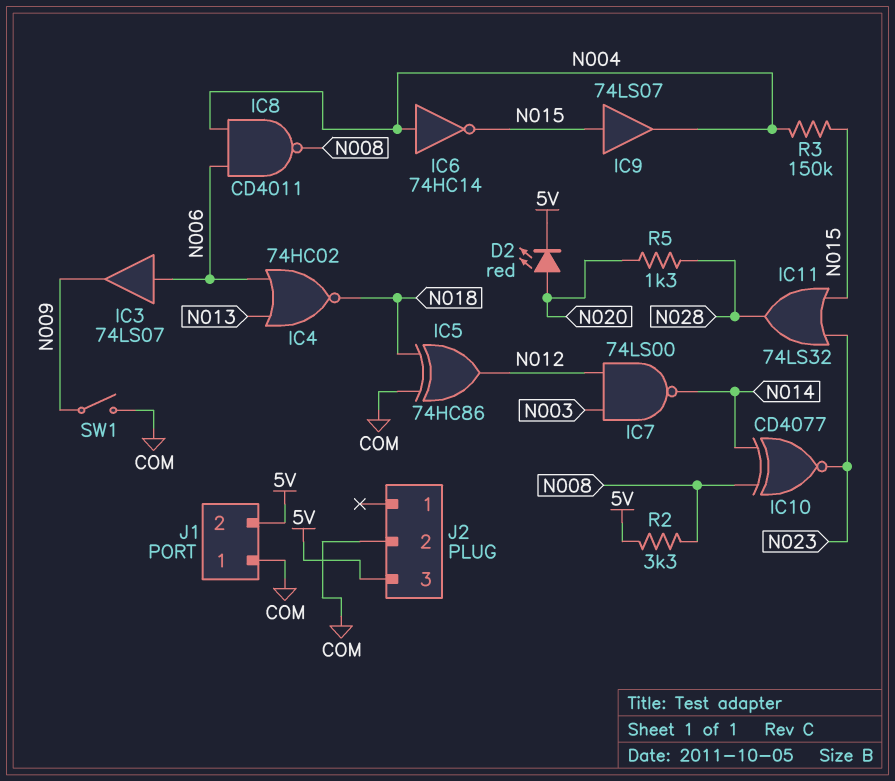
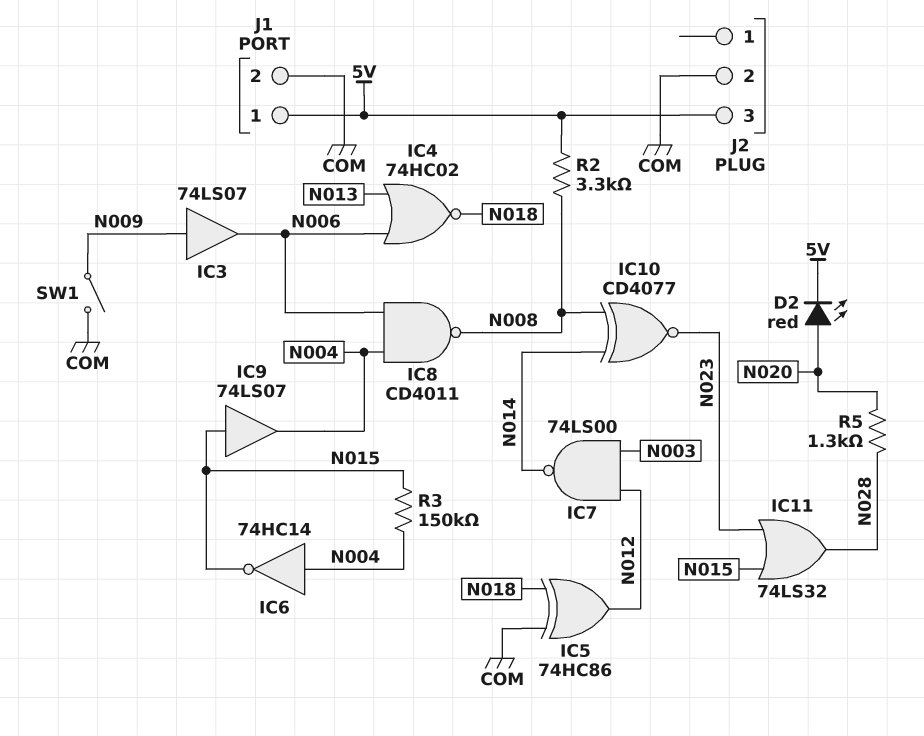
IC3: buffer 74LS07 (in N006, out N009) -> buffer 74LS07 (in N009, out N006)
J1 pin 1: COM -> 5V
J1 pin 2: 5V -> COM

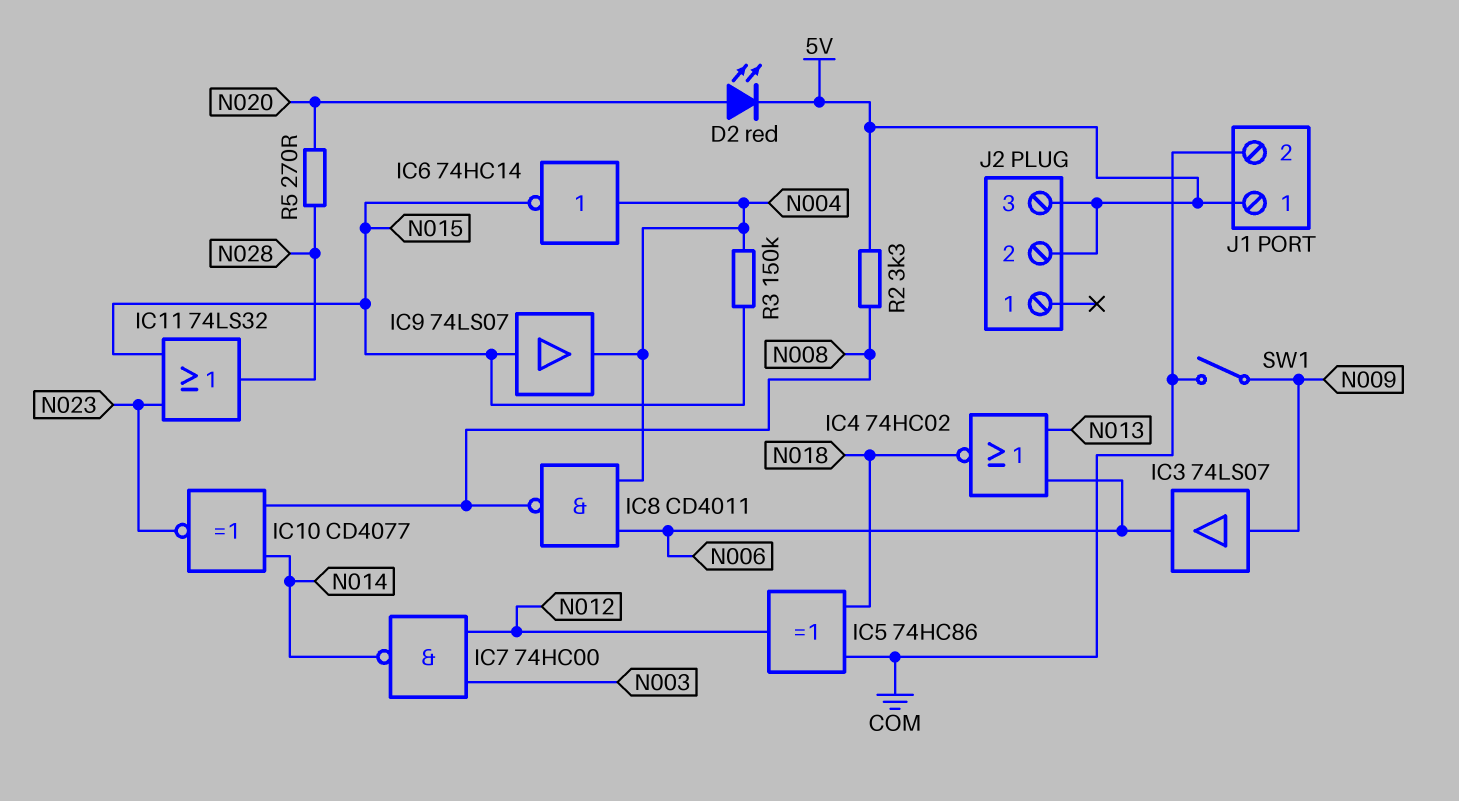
IC7: NAND 74LS00 (in N003, in N012, out N014) -> NAND 74HC00 (in N003, in N012, out N014)
J2 pin 2: COM -> 5V
R5: 1.3k (N020, N028) -> 270 (N020, N028)

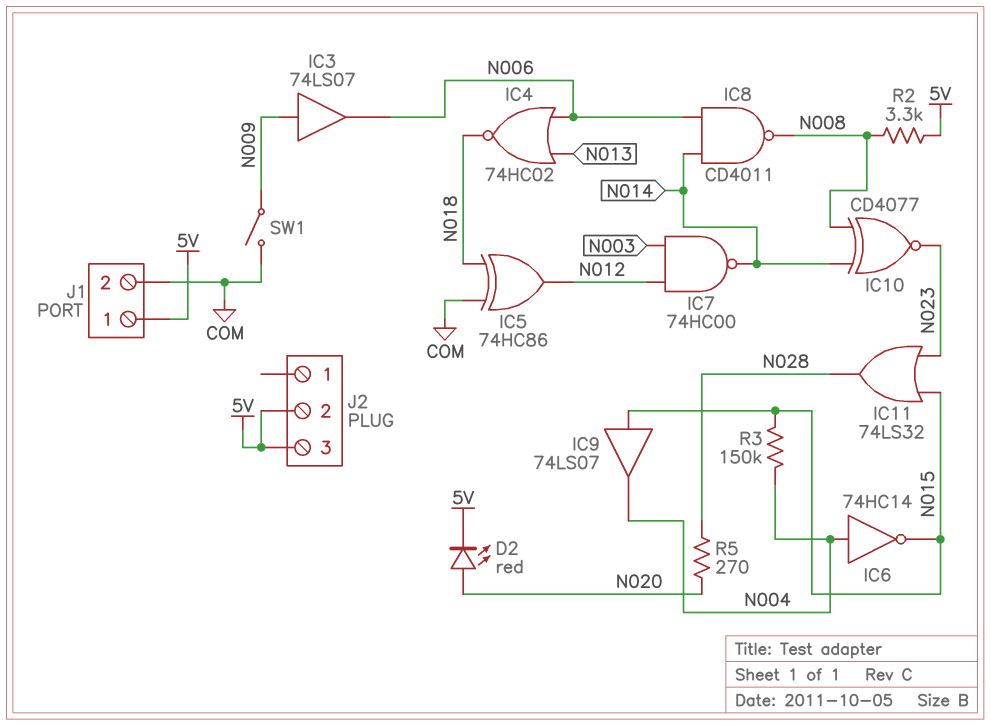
IC8: NAND CD4011 (in N004, in N006, out N008) -> NAND CD4011 (in N006, in N014, out N008)

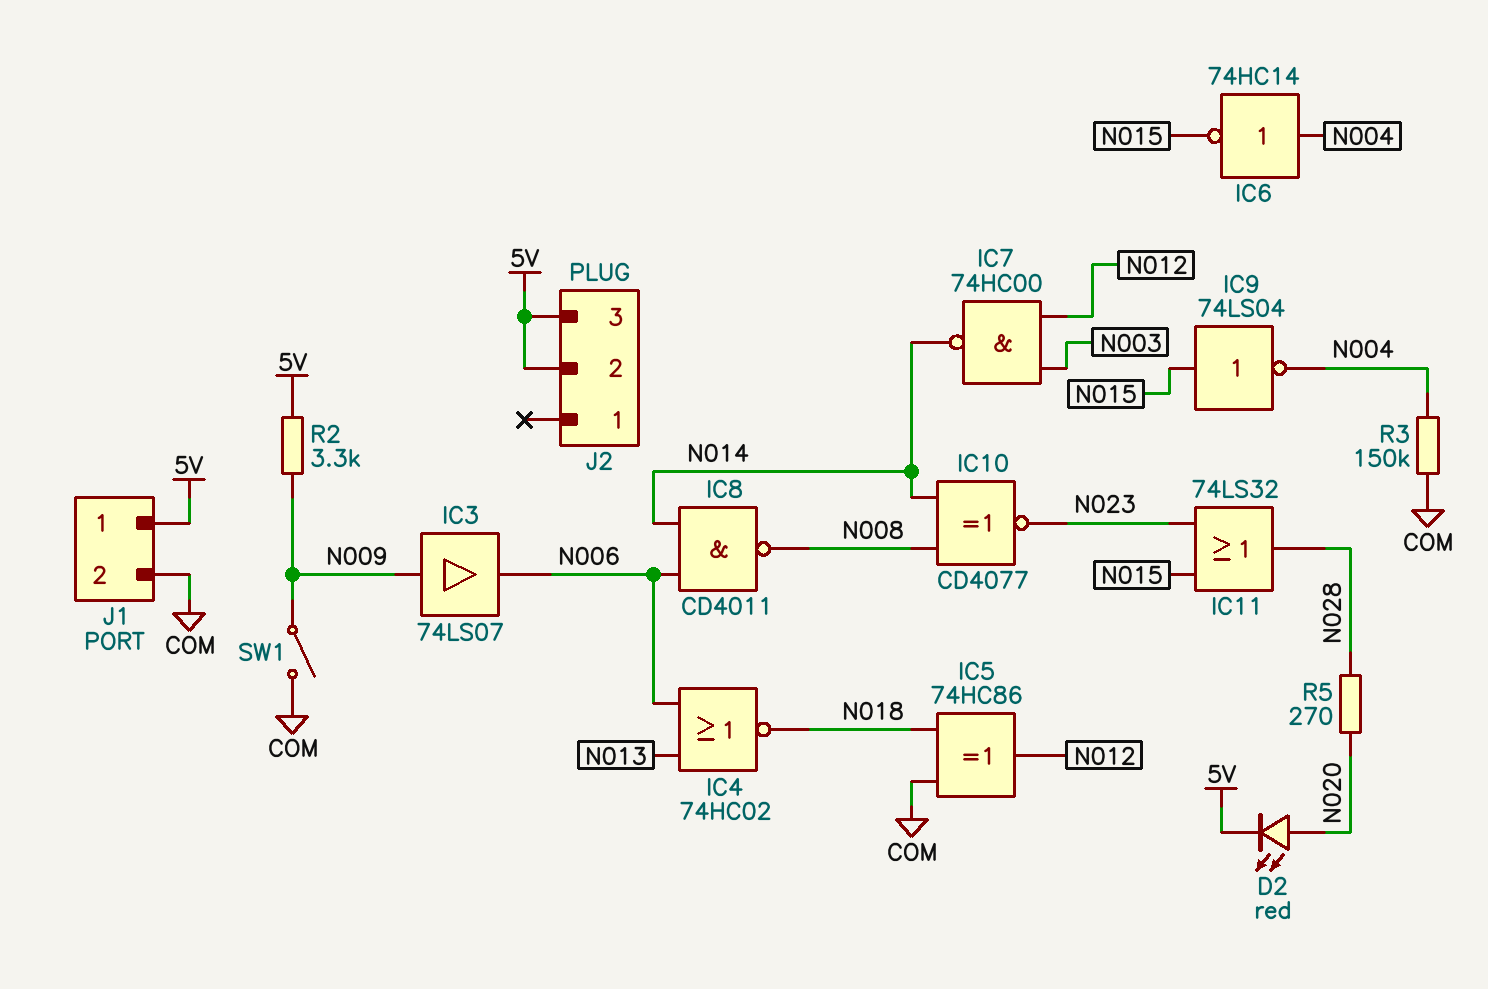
IC9: buffer 74LS07 (in N015, out N004) -> NOT 74LS04 (in N015, out N004)
R2: 3.3k (5V, N008) -> 3.3k (5V, N009)
R3: 150k (N004, N015) -> 150k (COM, N004)

